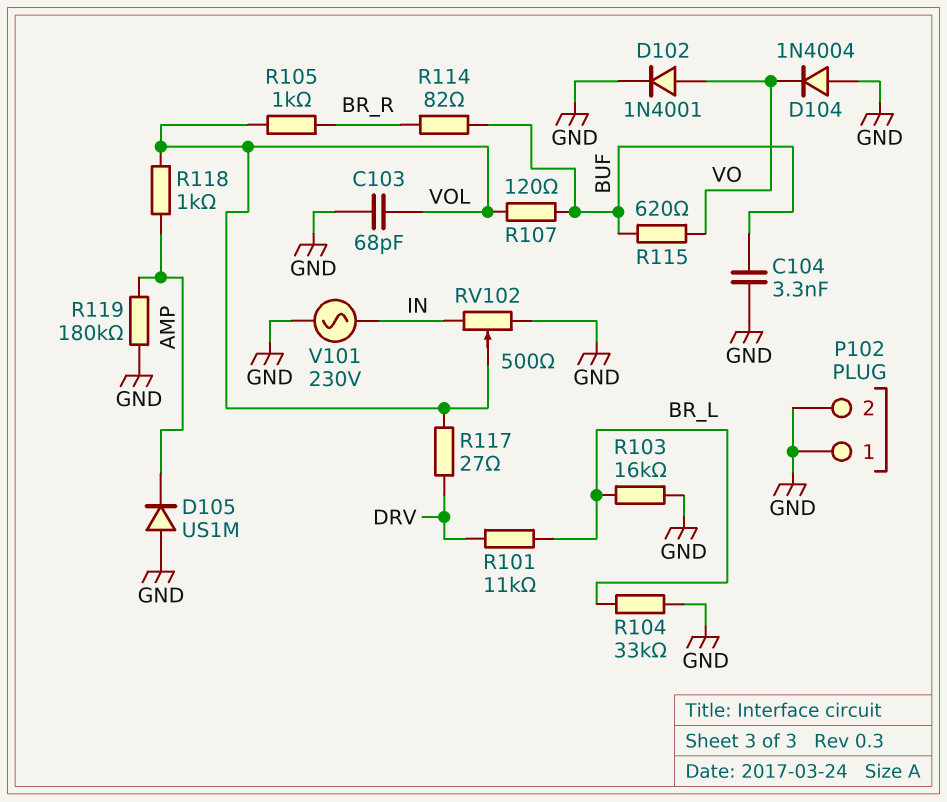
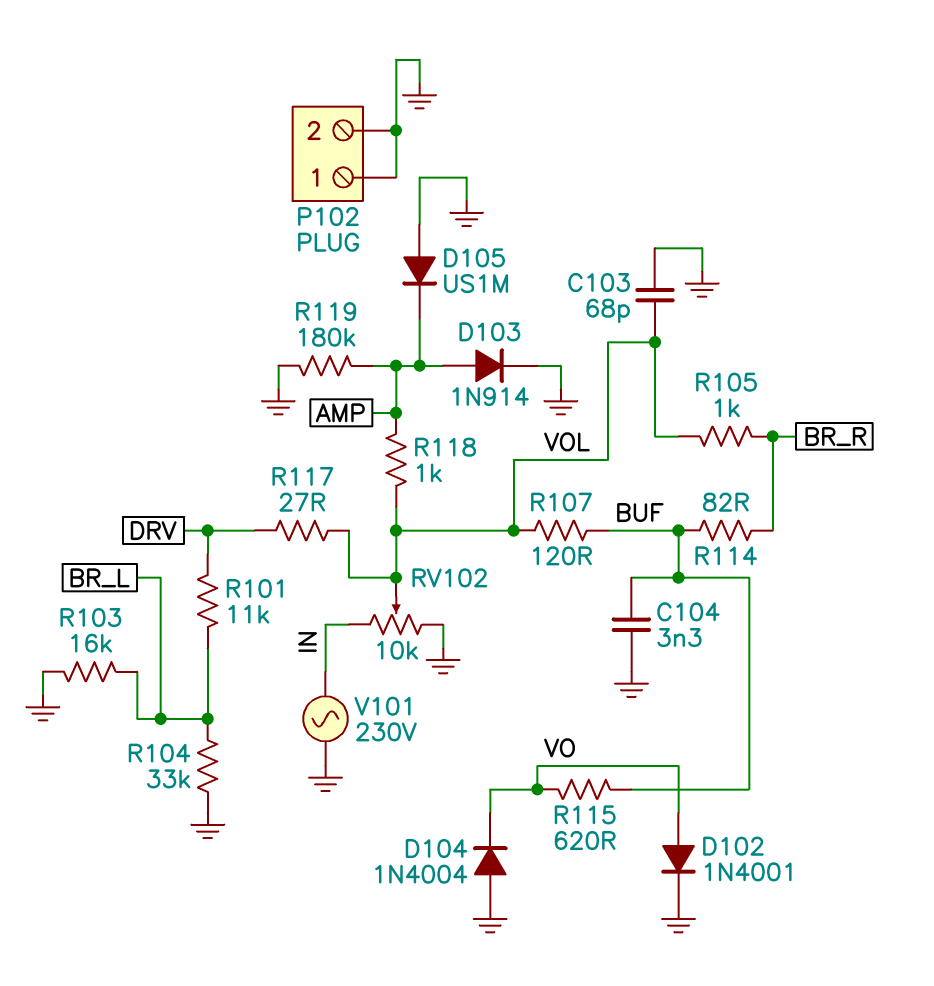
D103: none -> diode 1N914 (A AMP, K GND)
RV102: 500 (GND, IN, wiper VOL) -> 10k (GND, IN, wiper VOL)

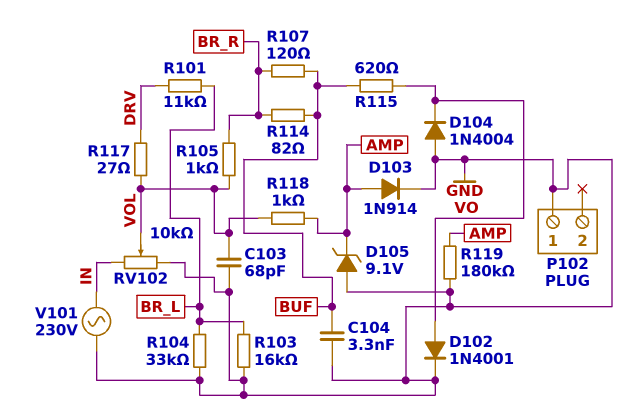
D105: diode US1M (A GND, K AMP) -> zener 9.1V (A GND, K AMP)
P102 pin 2: GND -> none
R107: 120 (BUF, VOL) -> 120 (BR_R, BUF)

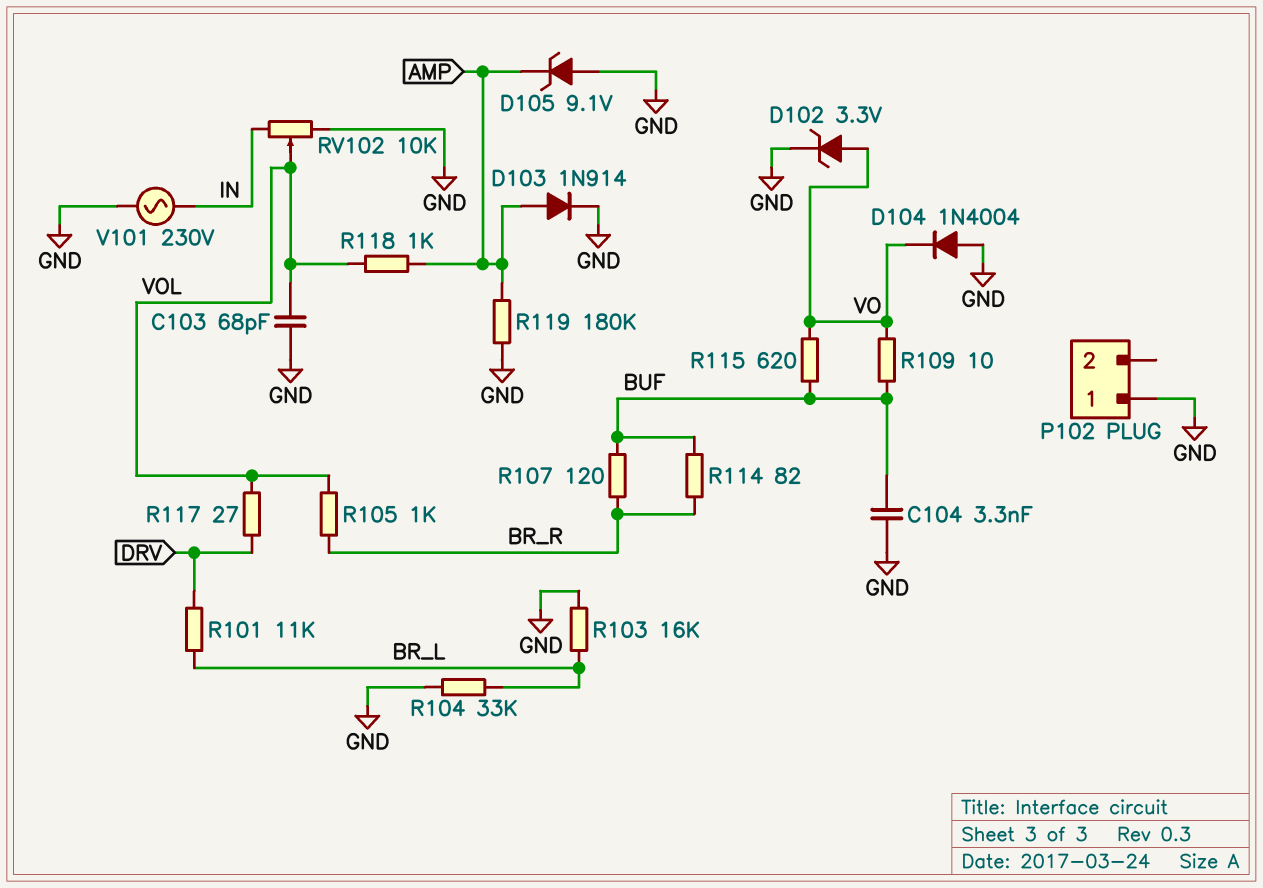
D102: diode 1N4001 (A VO, K GND) -> zener 3.3V (A VO, K GND)
R109: none -> 10 (BUF, VO)

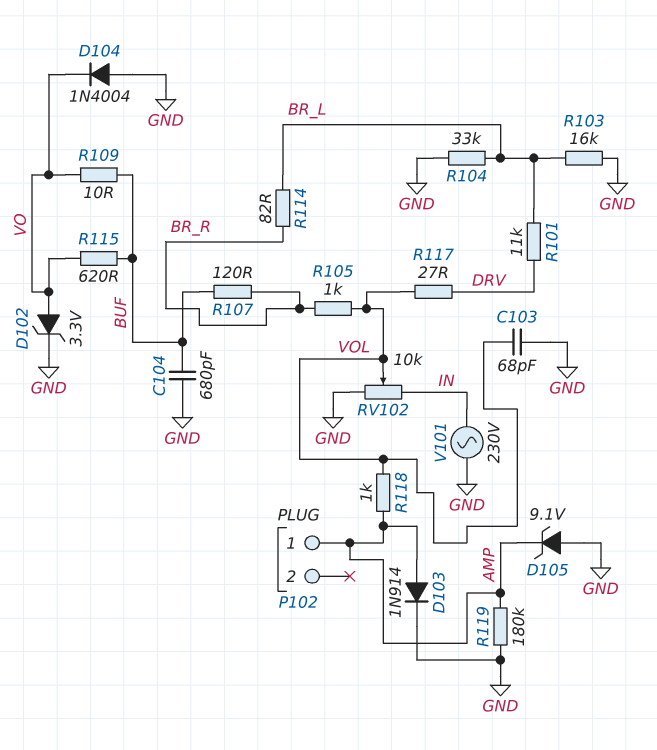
C104: 3.3nF (BUF, GND) -> 680pF (BUF, GND)
P102 pin 1: GND -> AMP
R114: 82 (BR_R, BUF) -> 82 (BR_L, BR_R)

